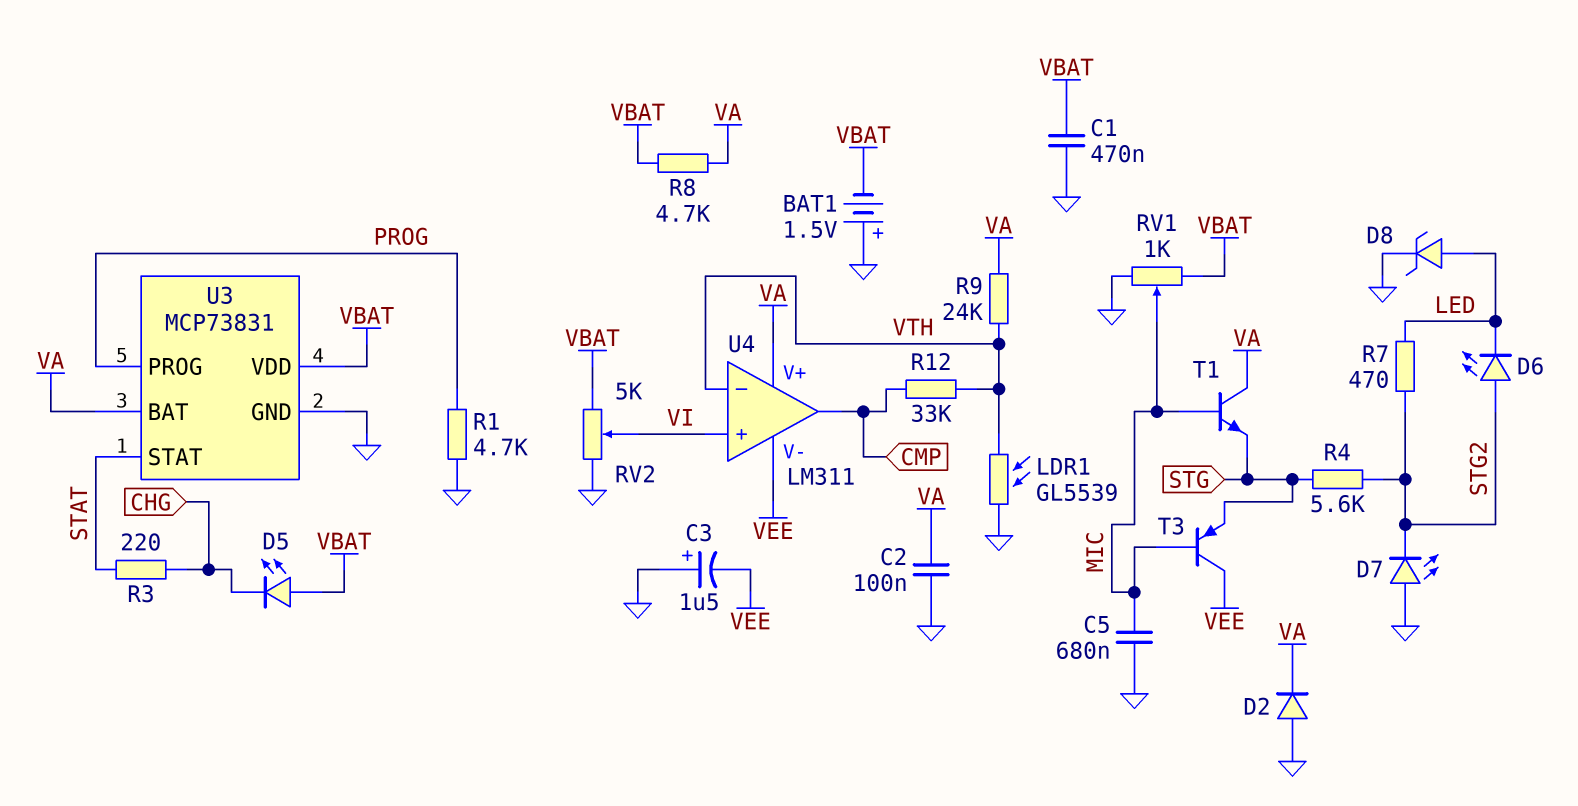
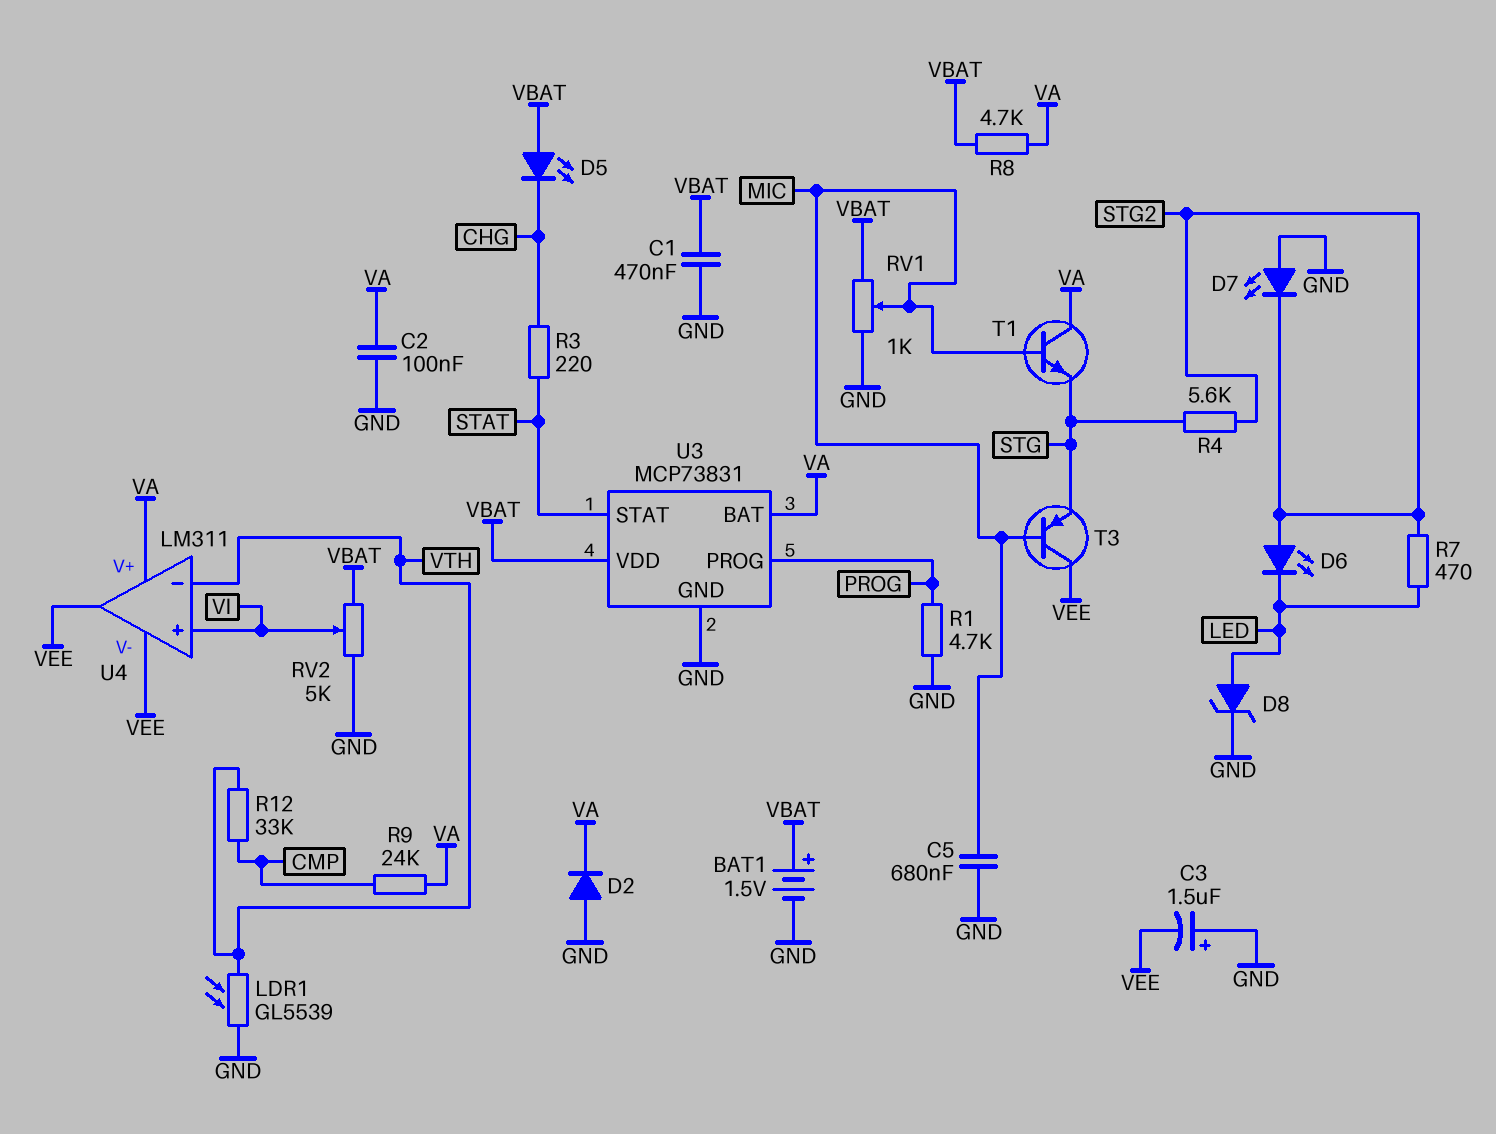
BAT1: 1.5V (plus GND, minus VBAT) -> 1.5V (plus VBAT, minus GND)
R9: 24k (VA, VTH) -> 24k (CMP, VA)
U4 pin out: CMP -> VEE

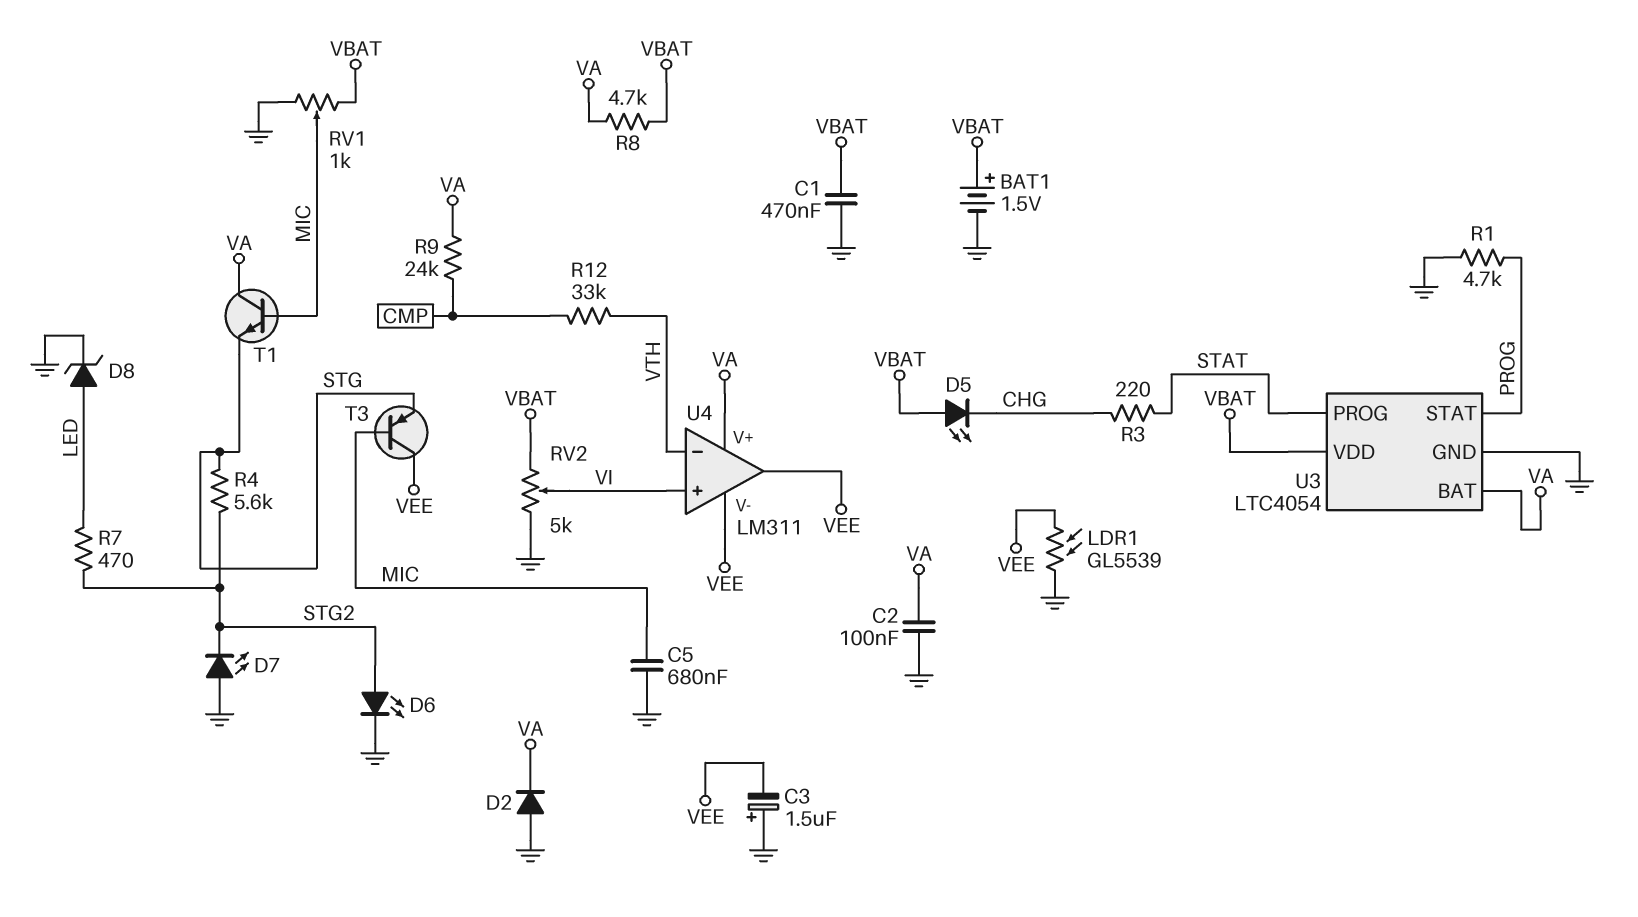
D6: LED (A STG2, K LED) -> LED (A STG2, K GND)
LDR1: GL5539 (GND, VTH) -> GL5539 (GND, VEE)
U3: MCP73831 -> LTC4054
U3 pin PROG: PROG -> STAT
U3 pin STAT: STAT -> PROG

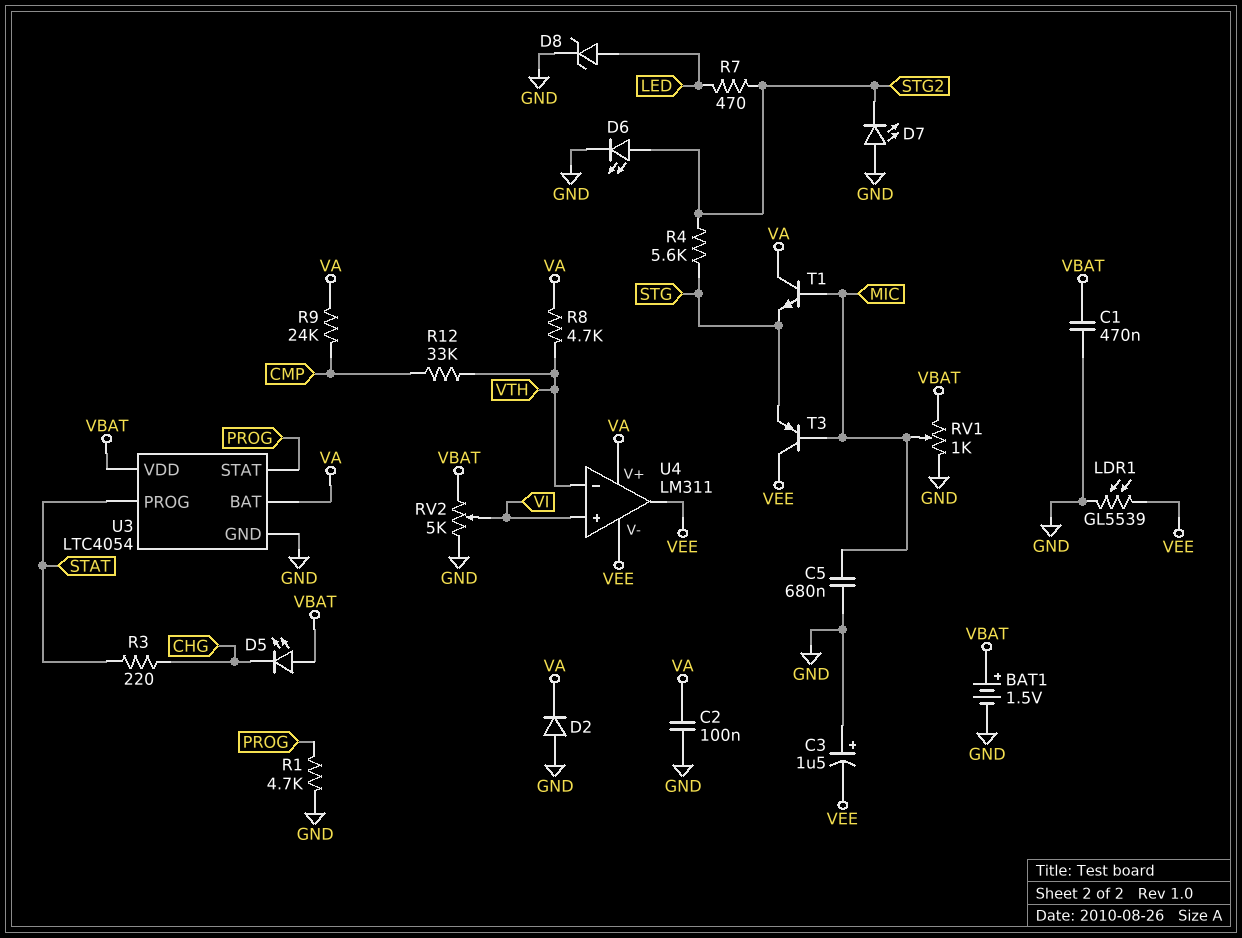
R8: 4.7k (VA, VBAT) -> 4.7k (VA, VTH)

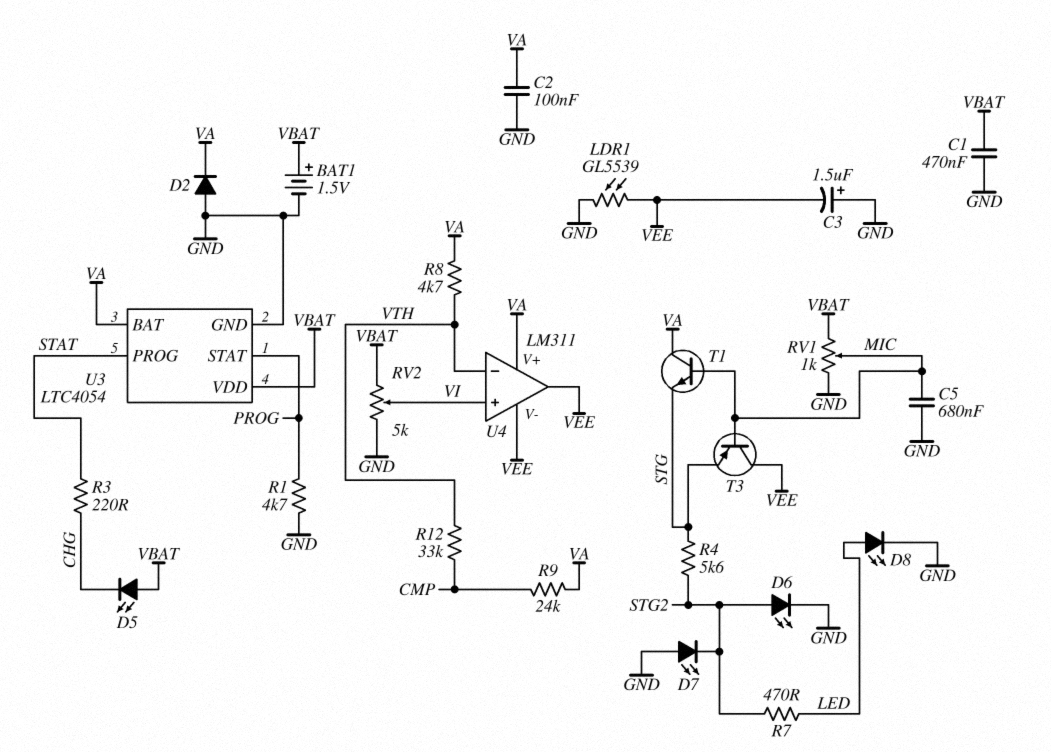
D8: zener (A LED, K GND) -> LED (A LED, K GND)

